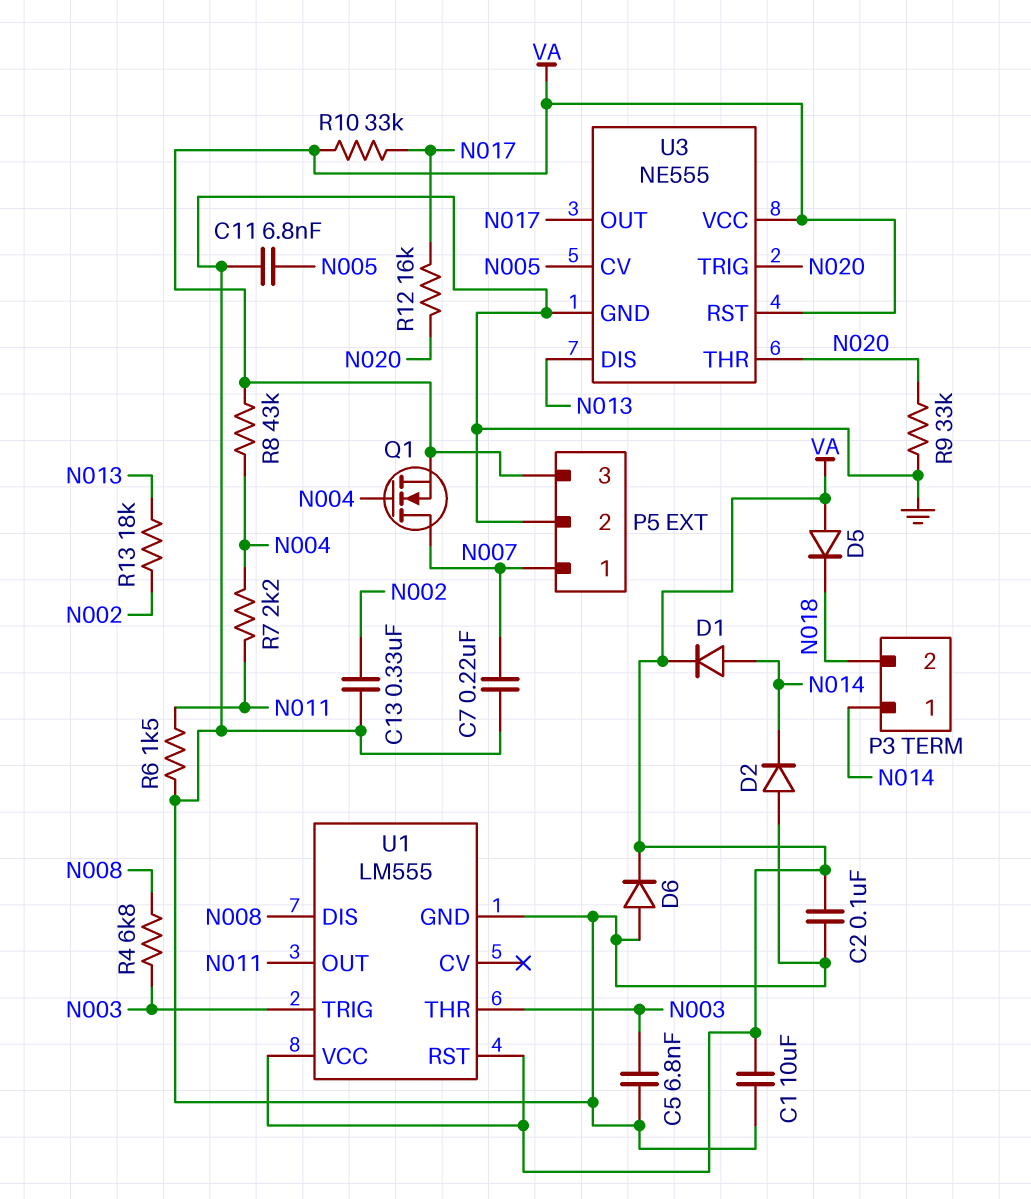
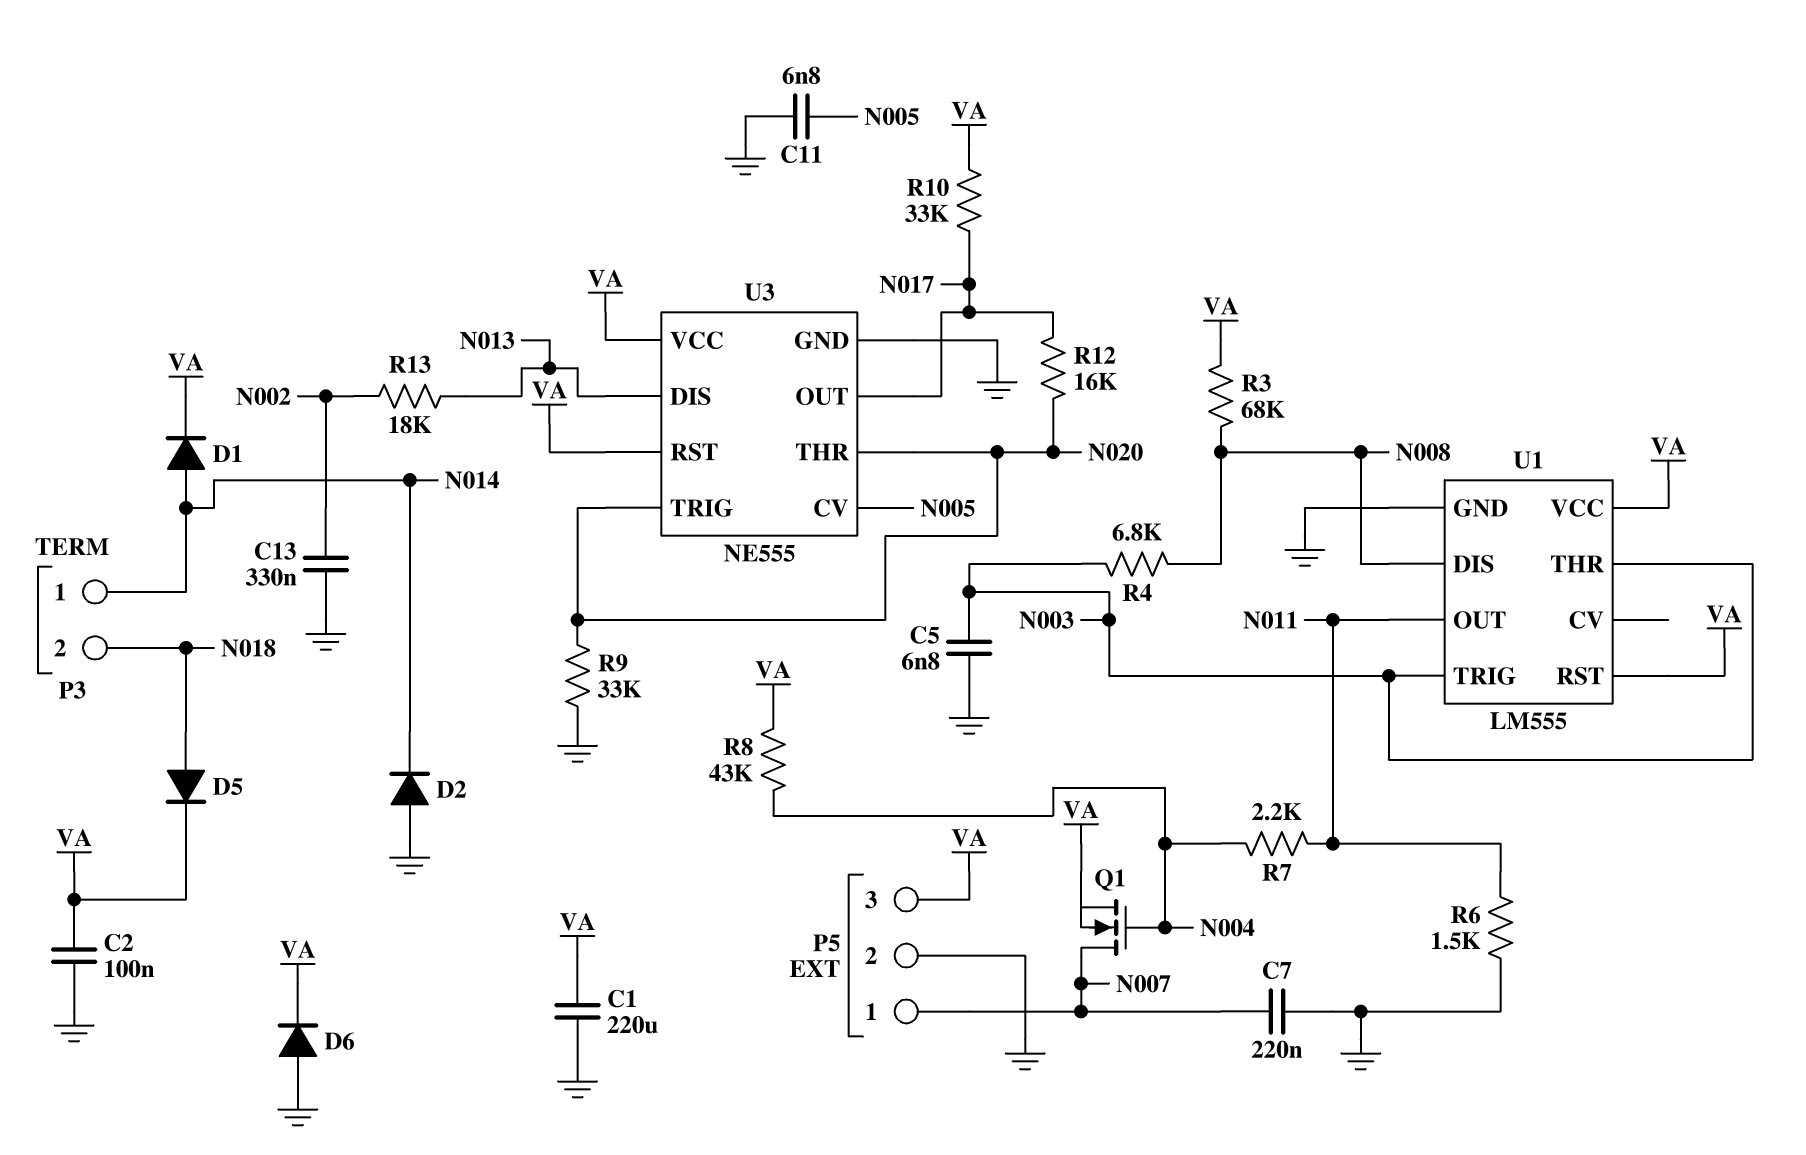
C1: 10uF (GND, VA) -> 220uF (GND, VA)
D5: diode (A VA, K N018) -> diode (A N018, K VA)
R3: none -> 68k (N008, VA)

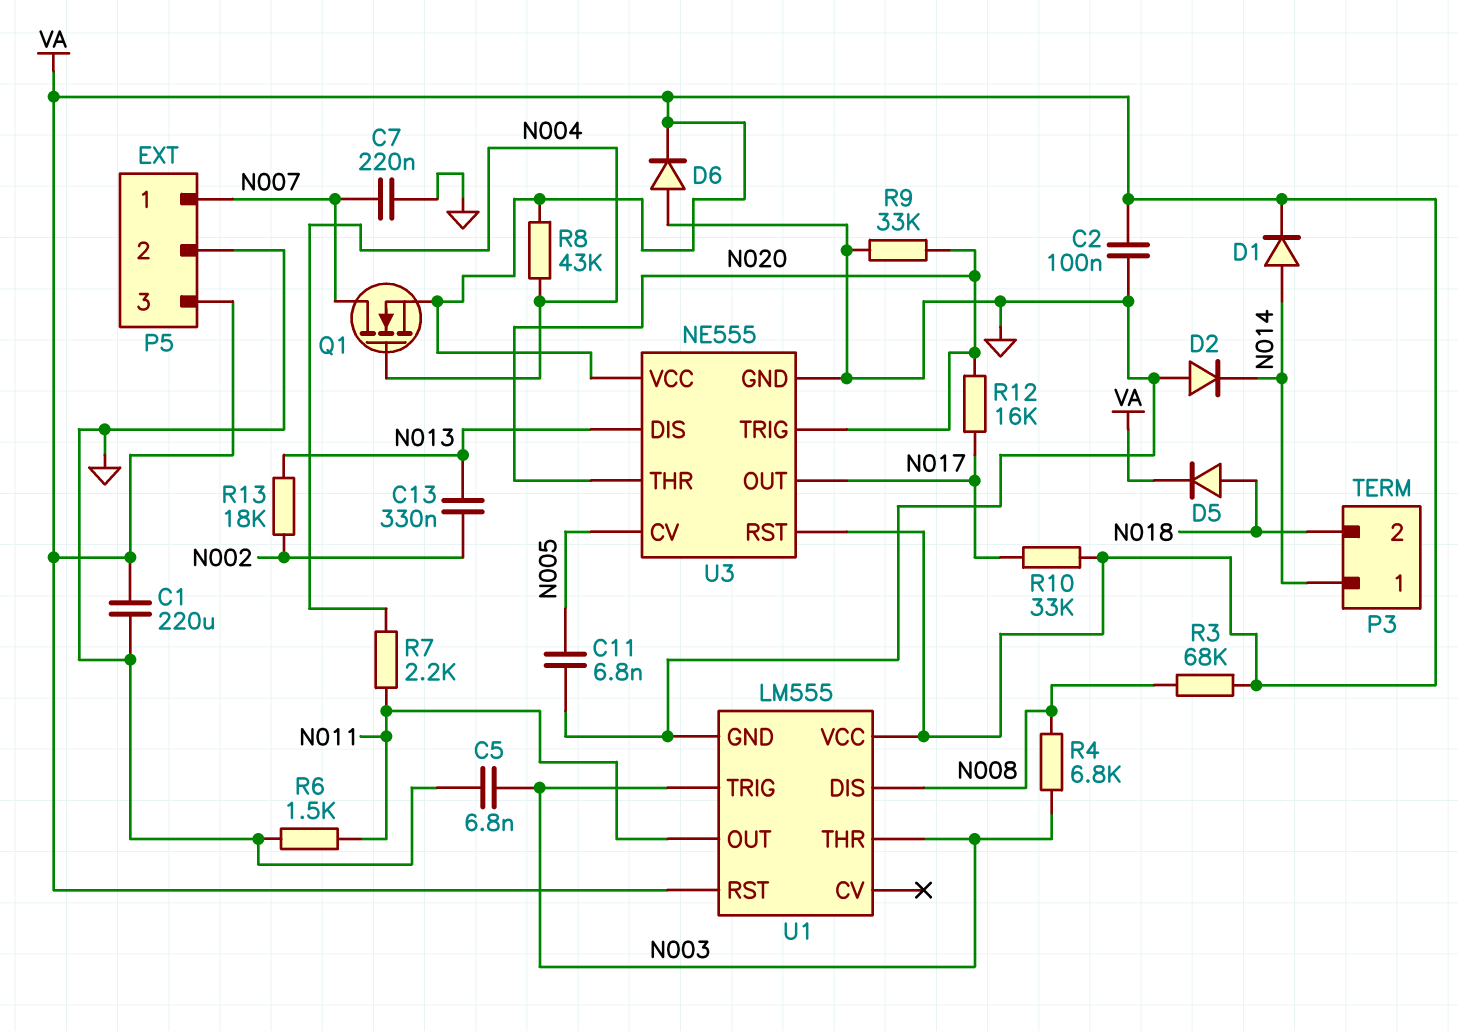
C13: 330nF (GND, N002) -> 330nF (N002, N013)

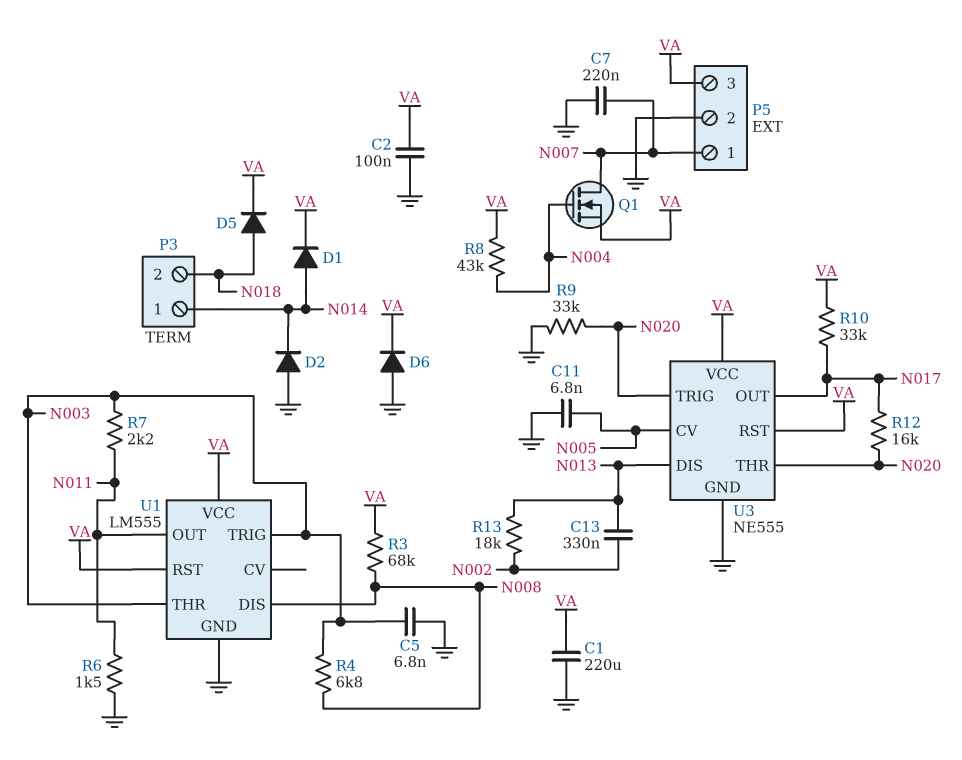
R7: 2.2k (N004, N011) -> 2.2k (N003, N011)

